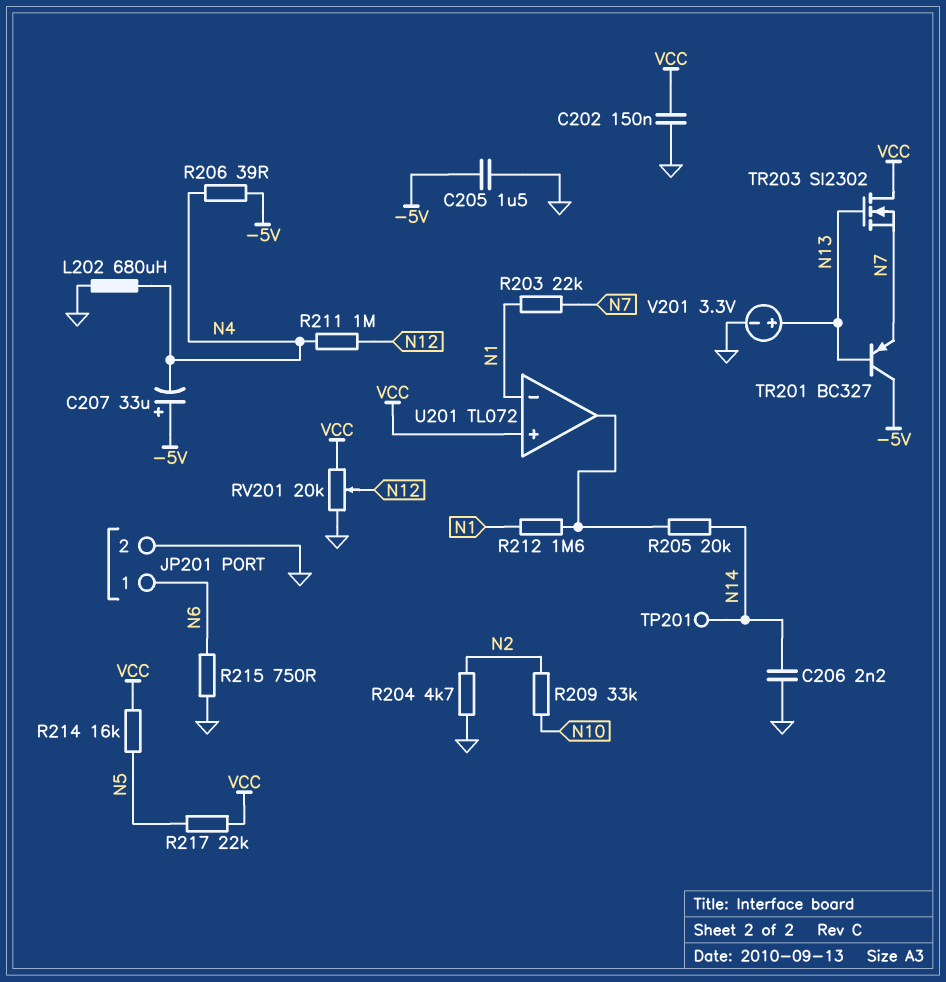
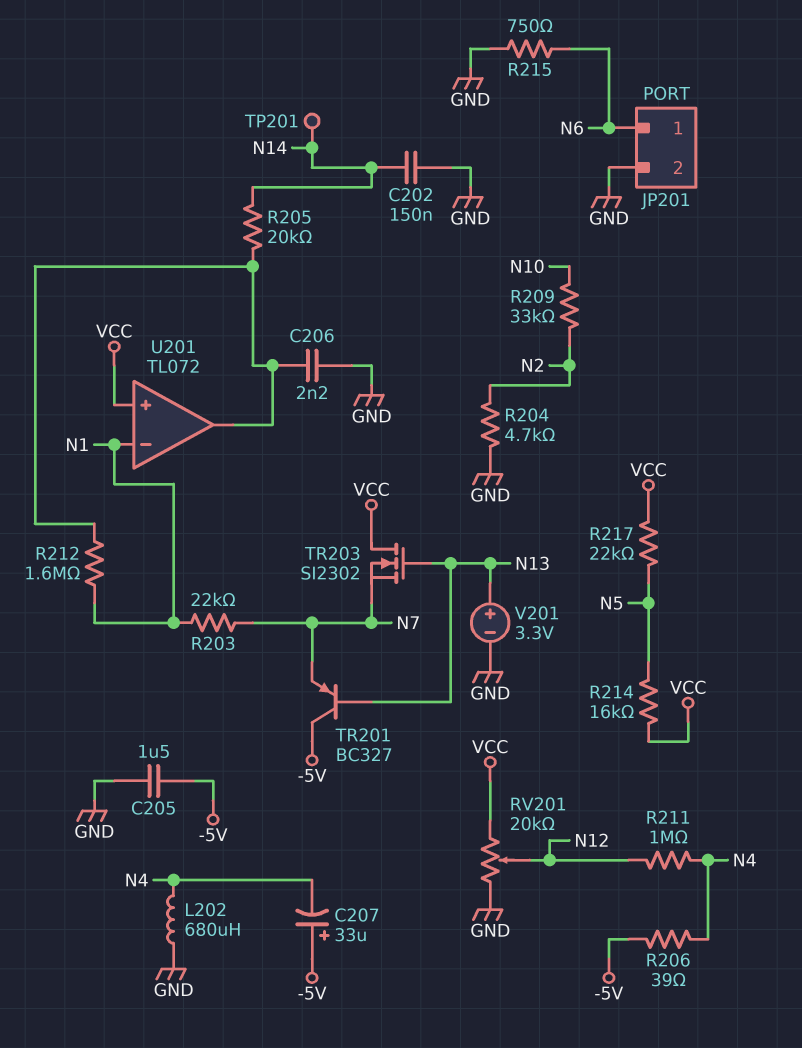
C202: 150nF (GND, VCC) -> 150nF (GND, N14)
C206: 2.2nF (GND, N14) -> 2.2nF (GND, U201/out)

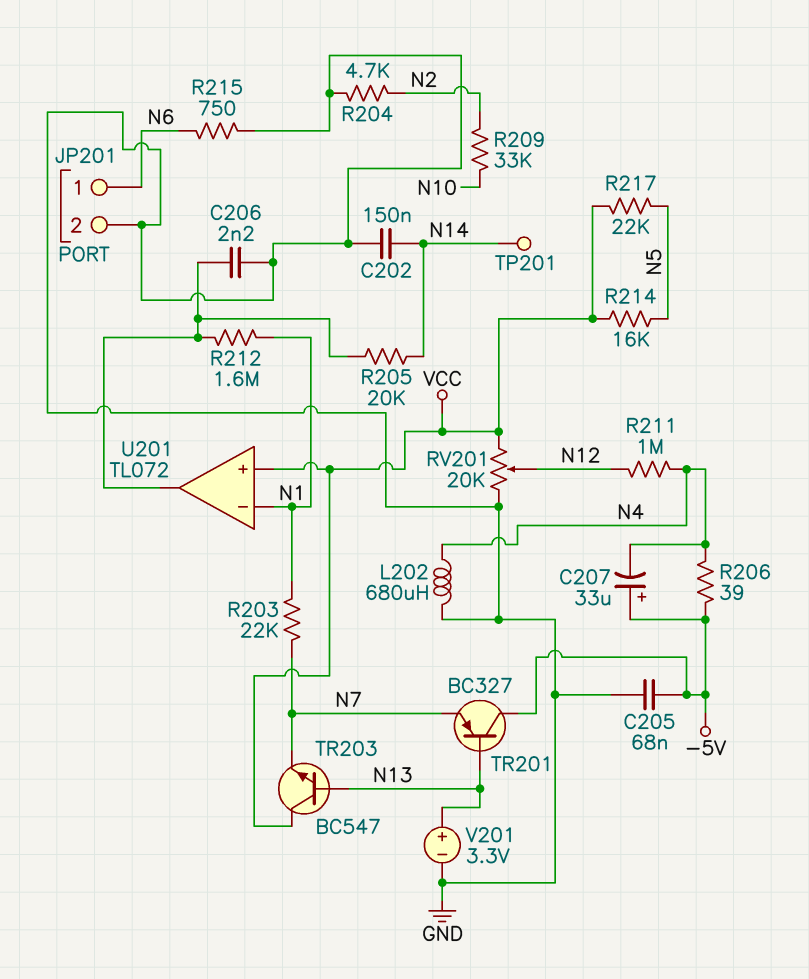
C205: 1.5uF (-5V, GND) -> 68nF (-5V, GND)
TR203: NMOS SI2302 (G N13, D VCC, S N7) -> NPN BC547 (B N13, C VCC, E N7)

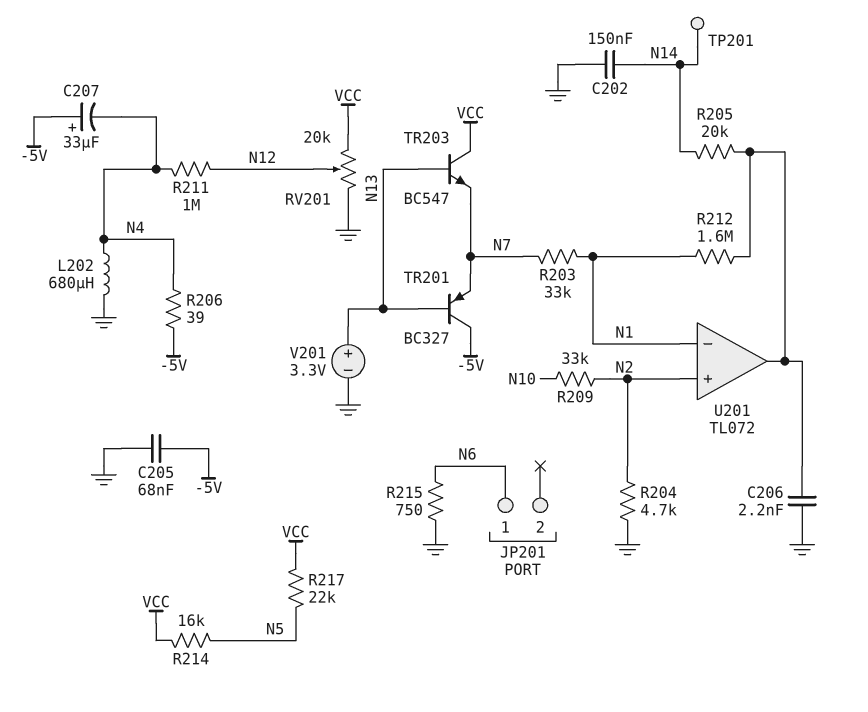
JP201 pin 2: GND -> none
R203: 22k (N1, N7) -> 33k (N1, N7)
U201 pin in+: VCC -> N2

